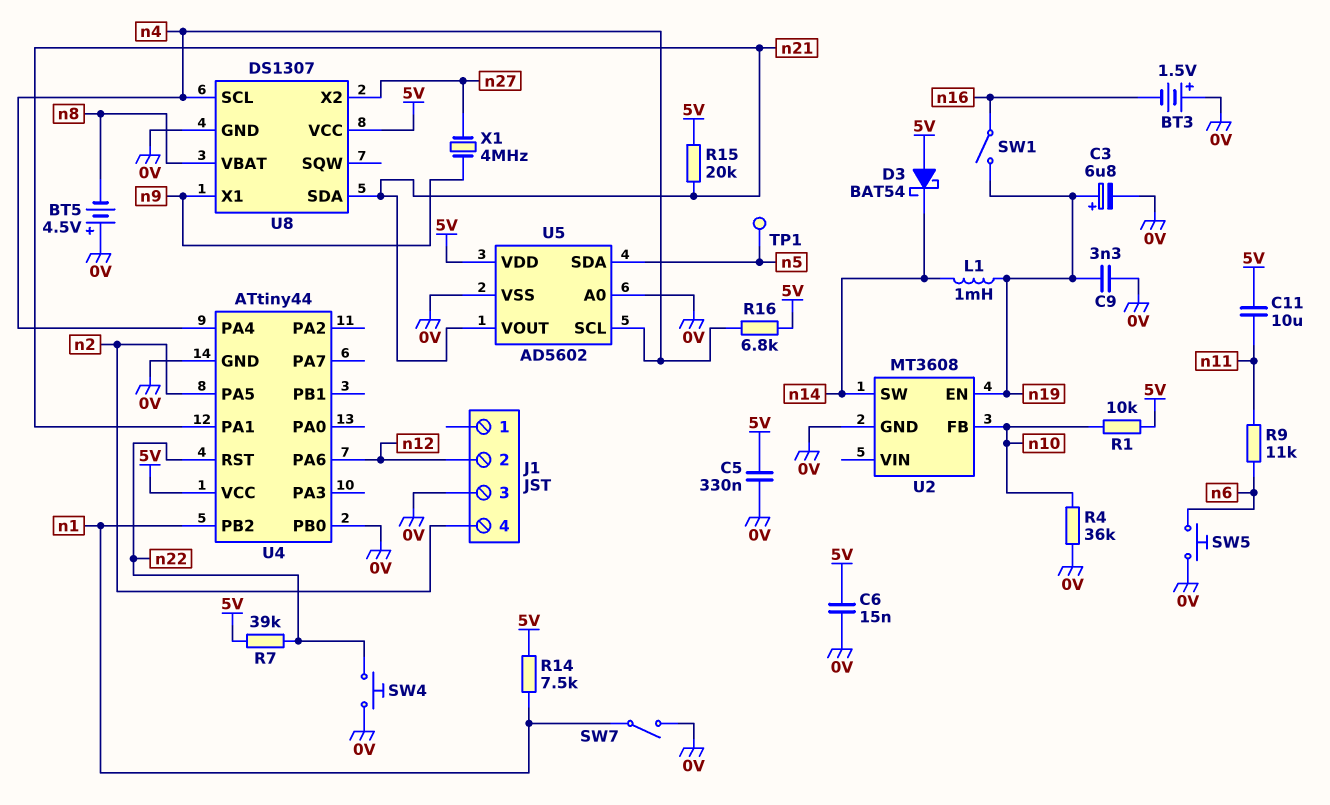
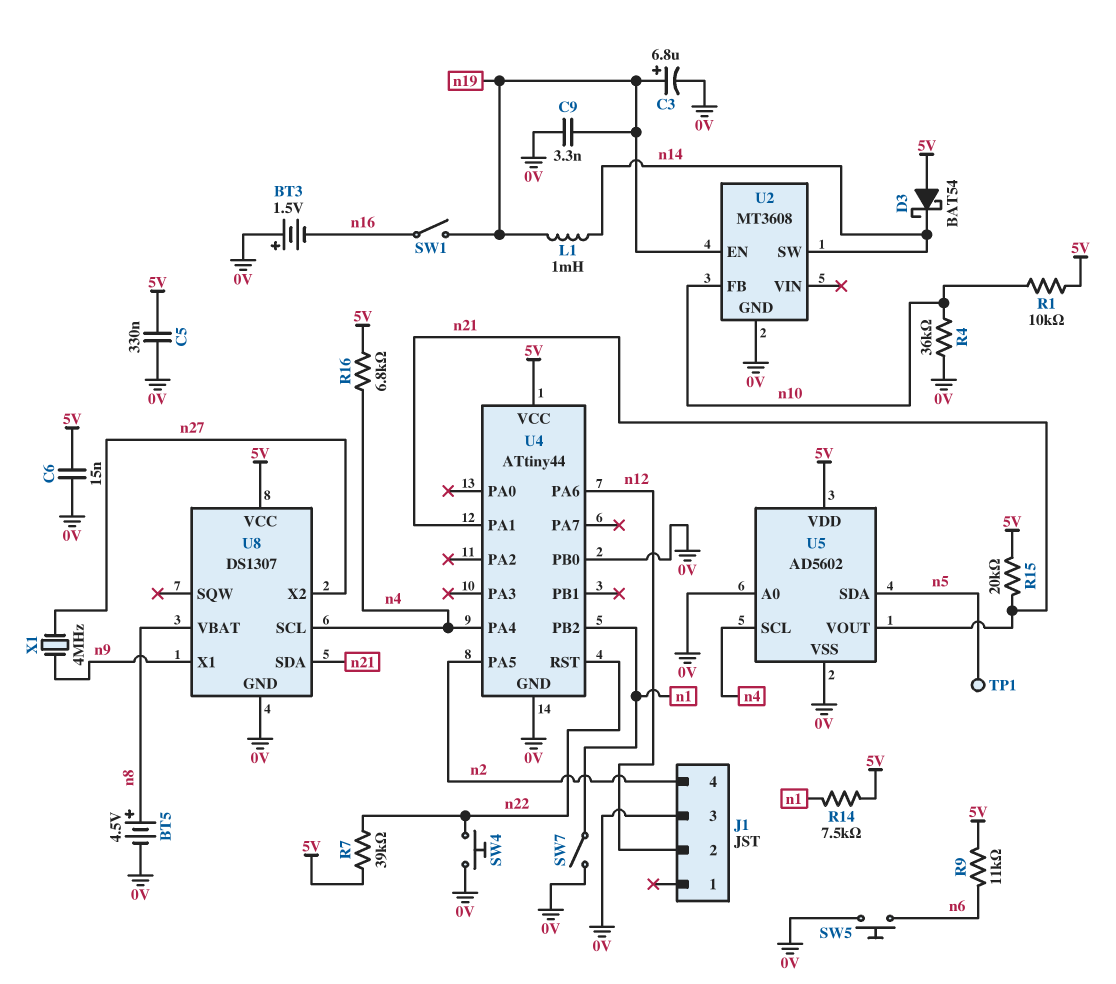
BT5: 4.5V (plus 0V, minus n8) -> 4.5V (plus n8, minus 0V)
C11: 10uF (5V, n11) -> none
R9: 11k (n6, n11) -> 11k (5V, n6)

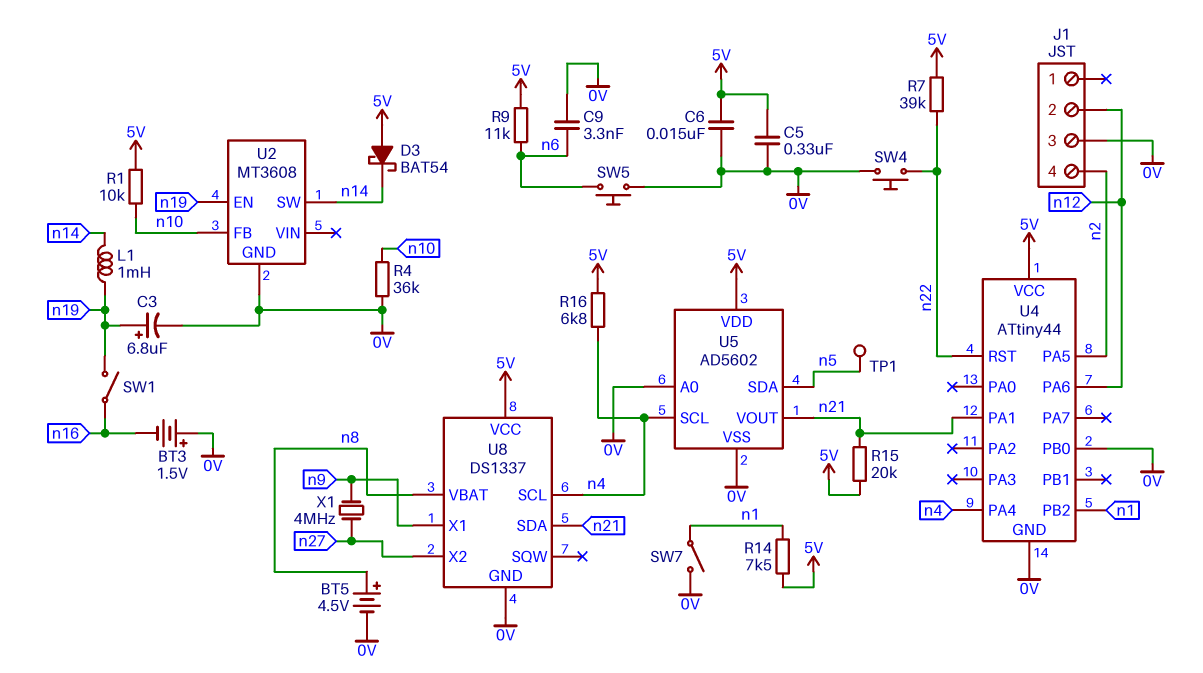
C9: 3.3nF (0V, n19) -> 3.3nF (0V, n6)
U8: DS1307 -> DS1337

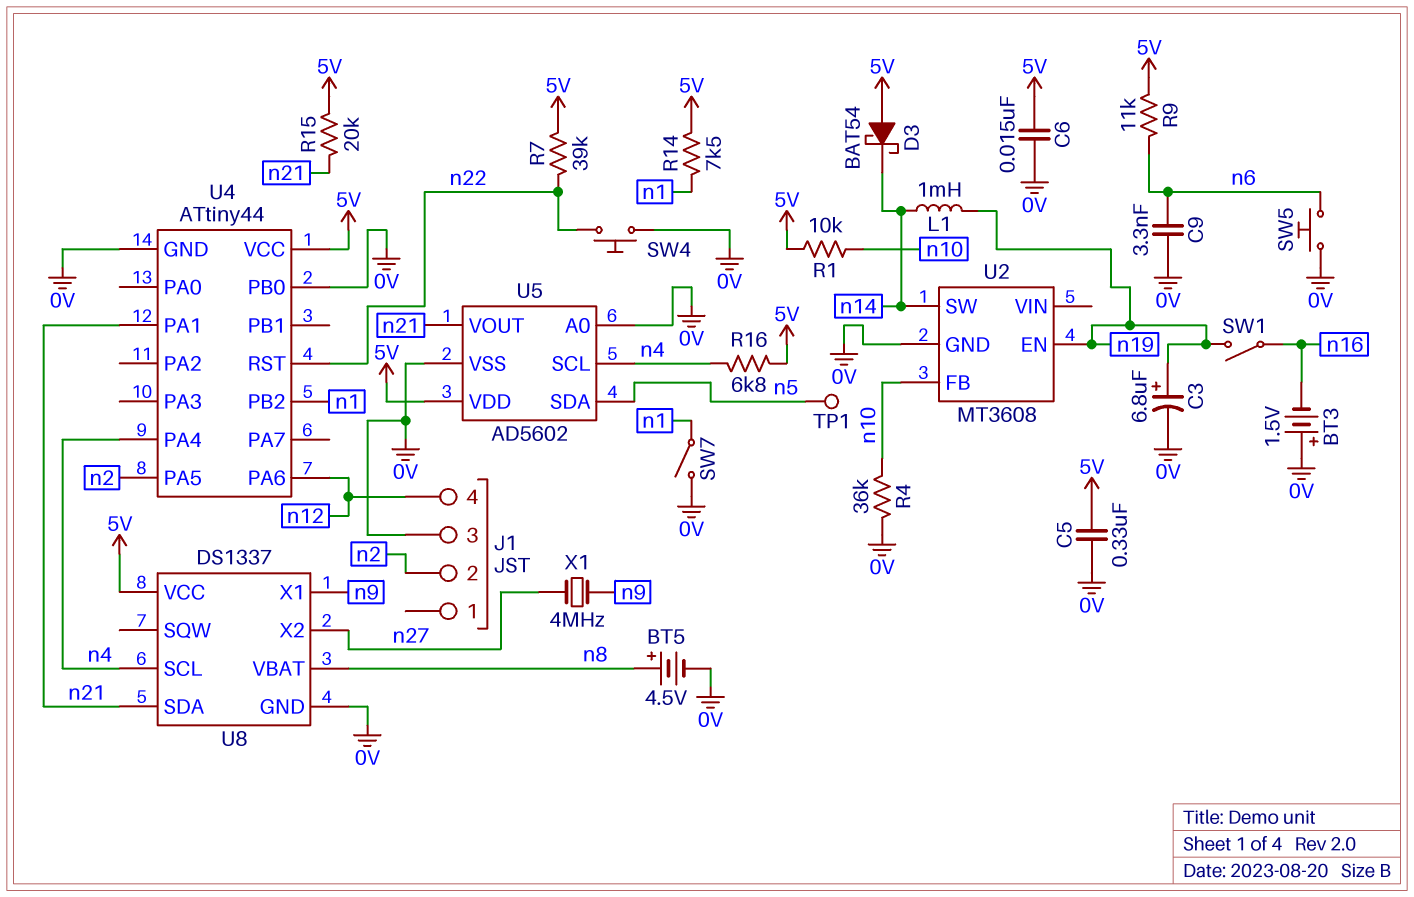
J1 pin 2: n12 -> n2
J1 pin 4: n2 -> n12

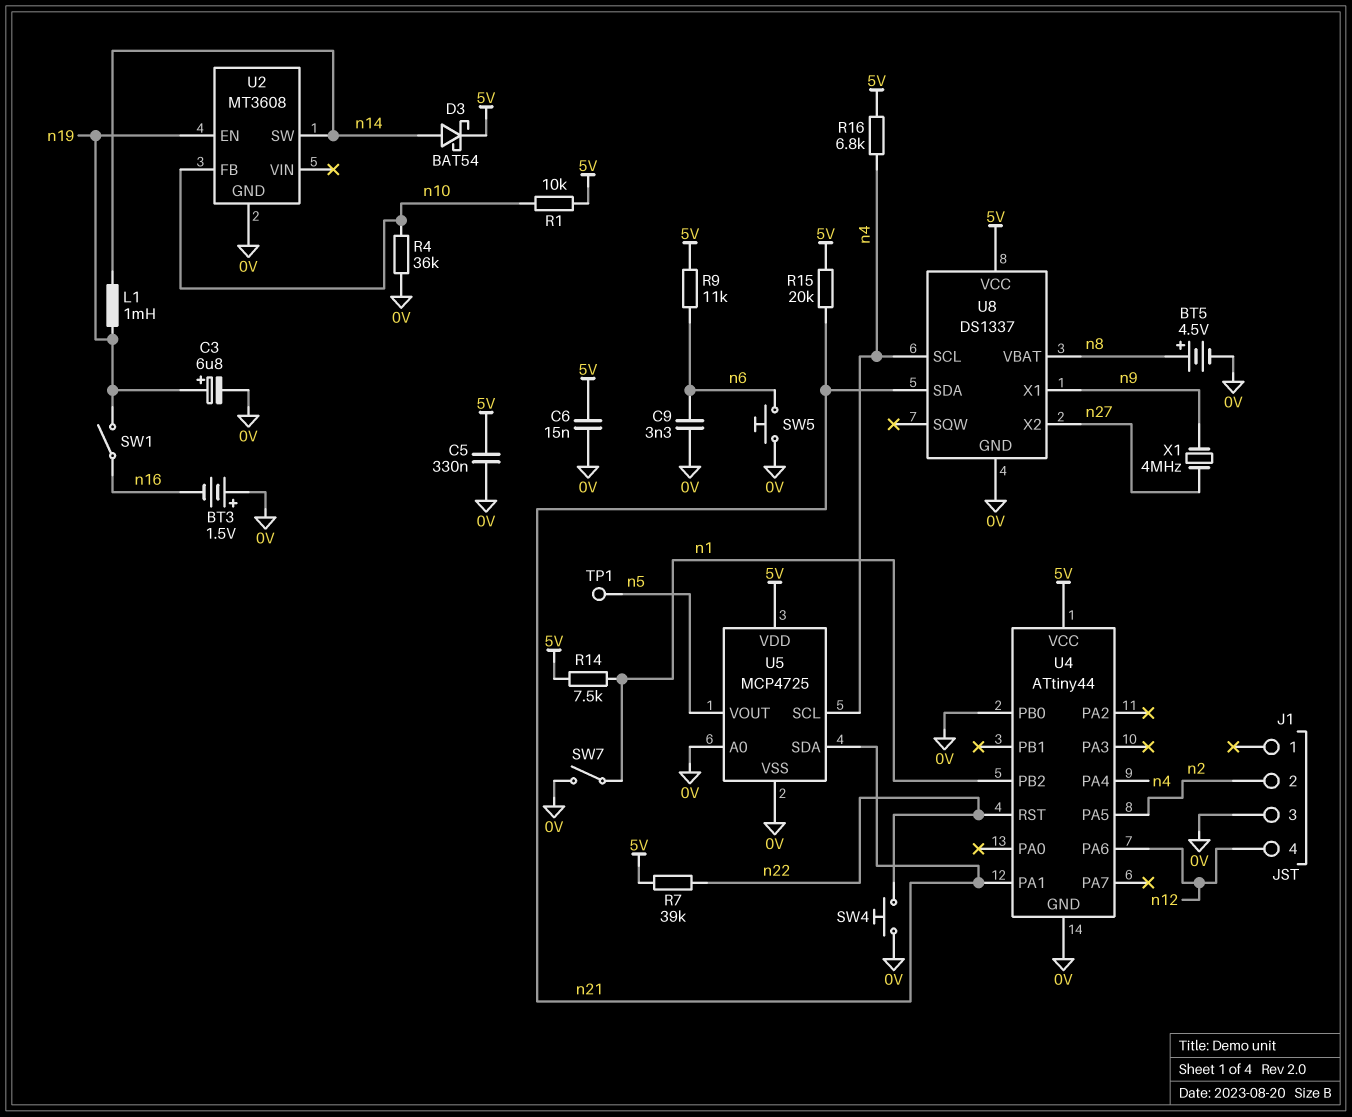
D3: schottky BAT54 (A 5V, K n14) -> schottky BAT54 (A n14, K 5V)
U5: AD5602 -> MCP4725
U5 pin SDA: n5 -> n21
U5 pin VOUT: n21 -> n5

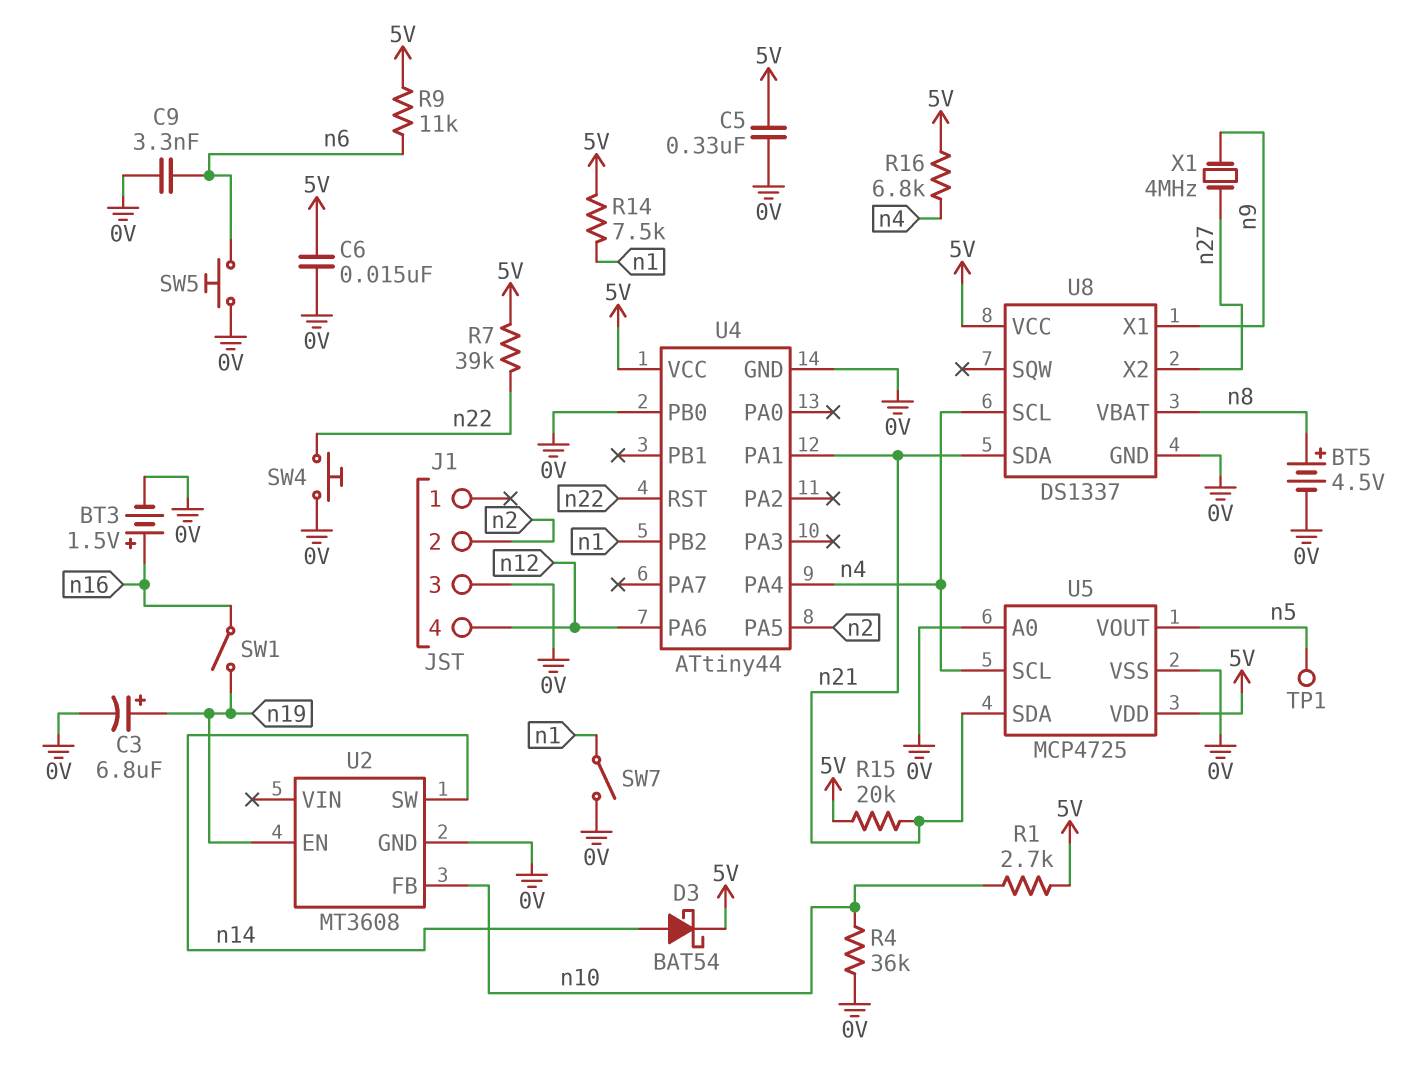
BT3: 1.5V (plus 0V, minus n16) -> 1.5V (plus n16, minus 0V)
L1: 1mH (n14, n19) -> none
R1: 10k (5V, n10) -> 2.7k (5V, n10)

